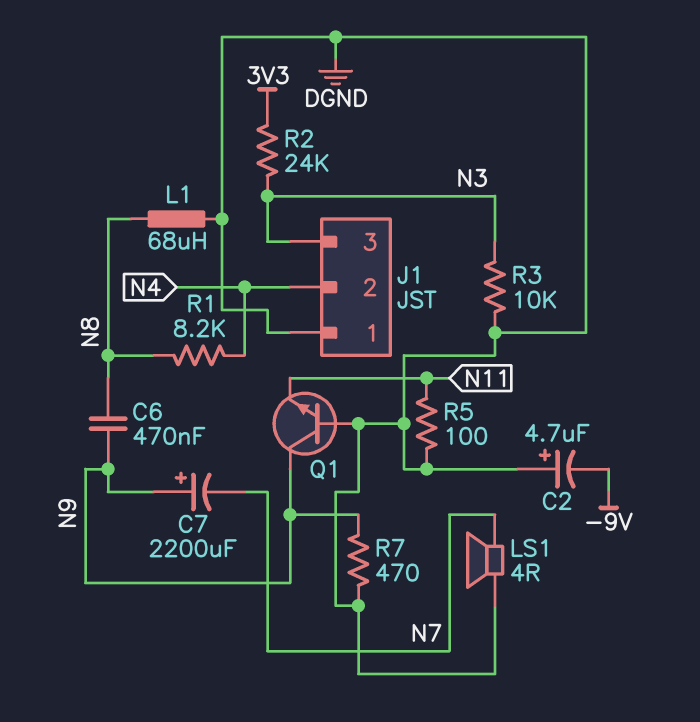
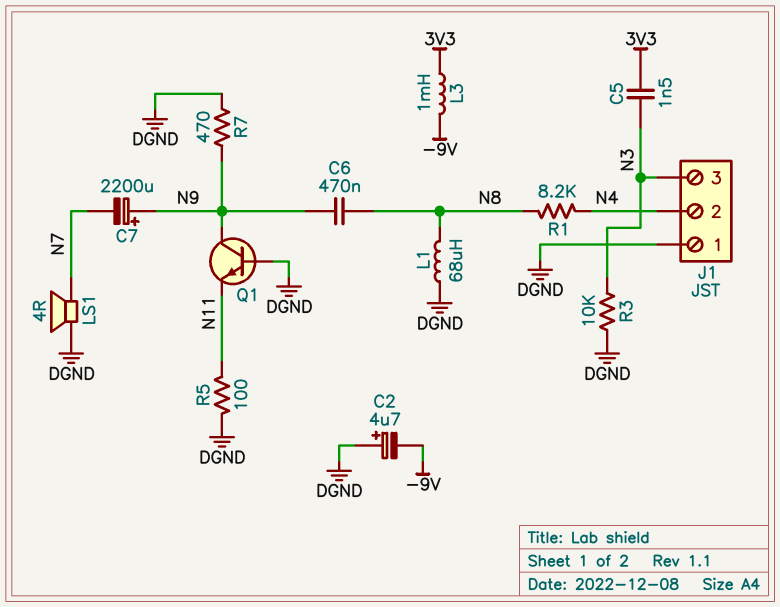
C5: none -> 1.5nF (3V3, N3)
L3: none -> 1mH (-9V, 3V3)
R2: 24k (3V3, N3) -> none

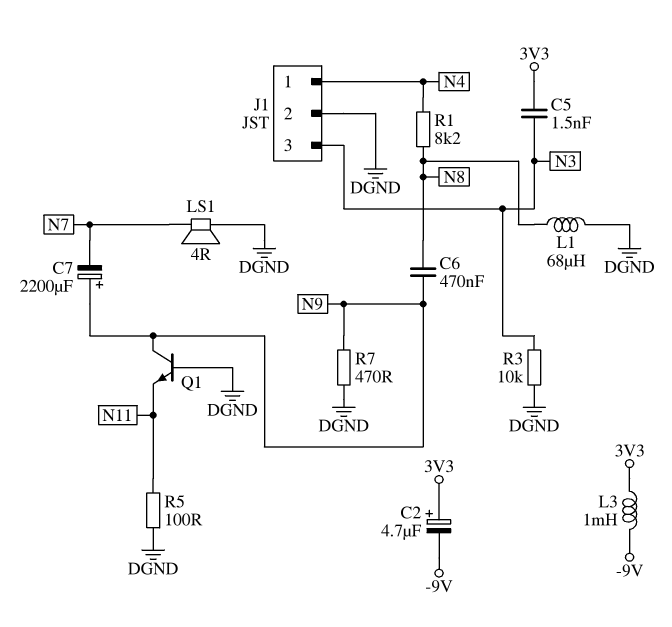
C2: 4.7uF (plus DGND, minus -9V) -> 4.7uF (plus 3V3, minus -9V)
J1 pin 1: DGND -> N4
J1 pin 2: N4 -> DGND

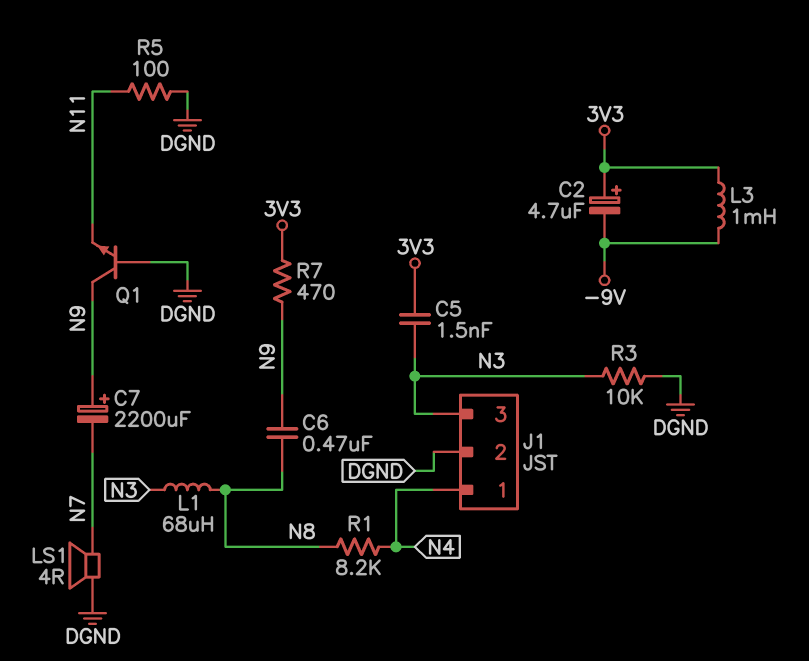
L1: 68uH (DGND, N8) -> 68uH (N3, N8)
R7: 470 (DGND, N9) -> 470 (3V3, N9)

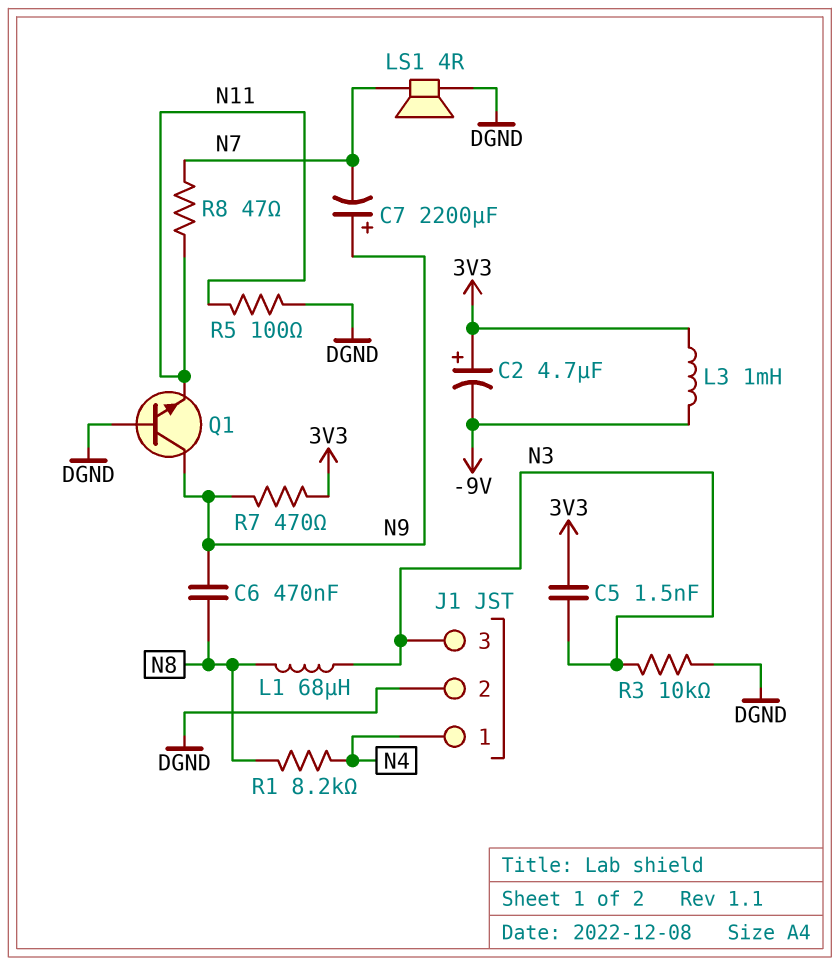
R8: none -> 47 (N7, N11)

